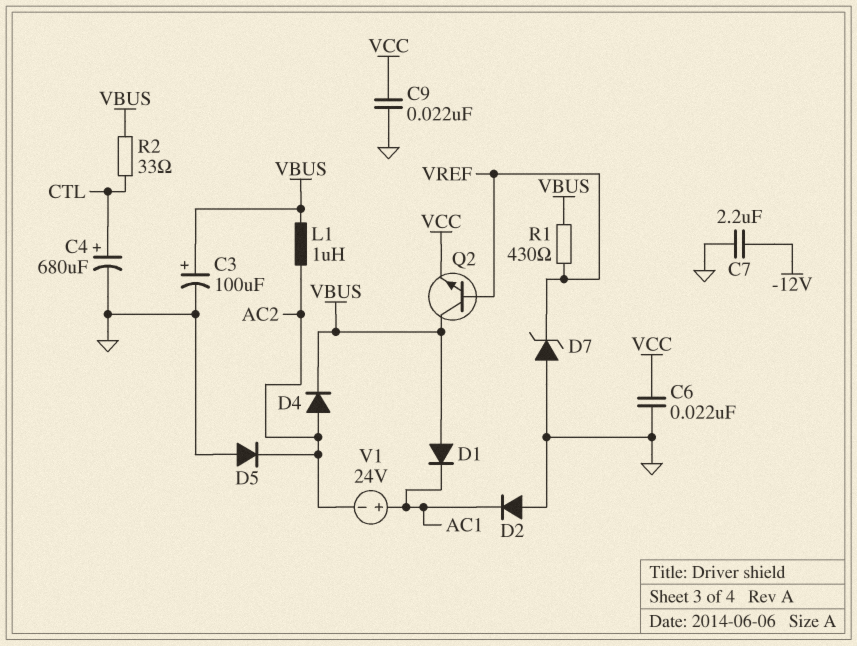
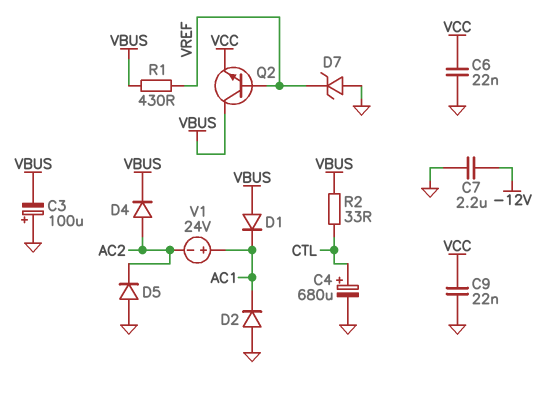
C3: 100uF (plus VBUS, minus GND) -> 100uF (plus GND, minus VBUS)
L1: 1uH (AC2, VBUS) -> none

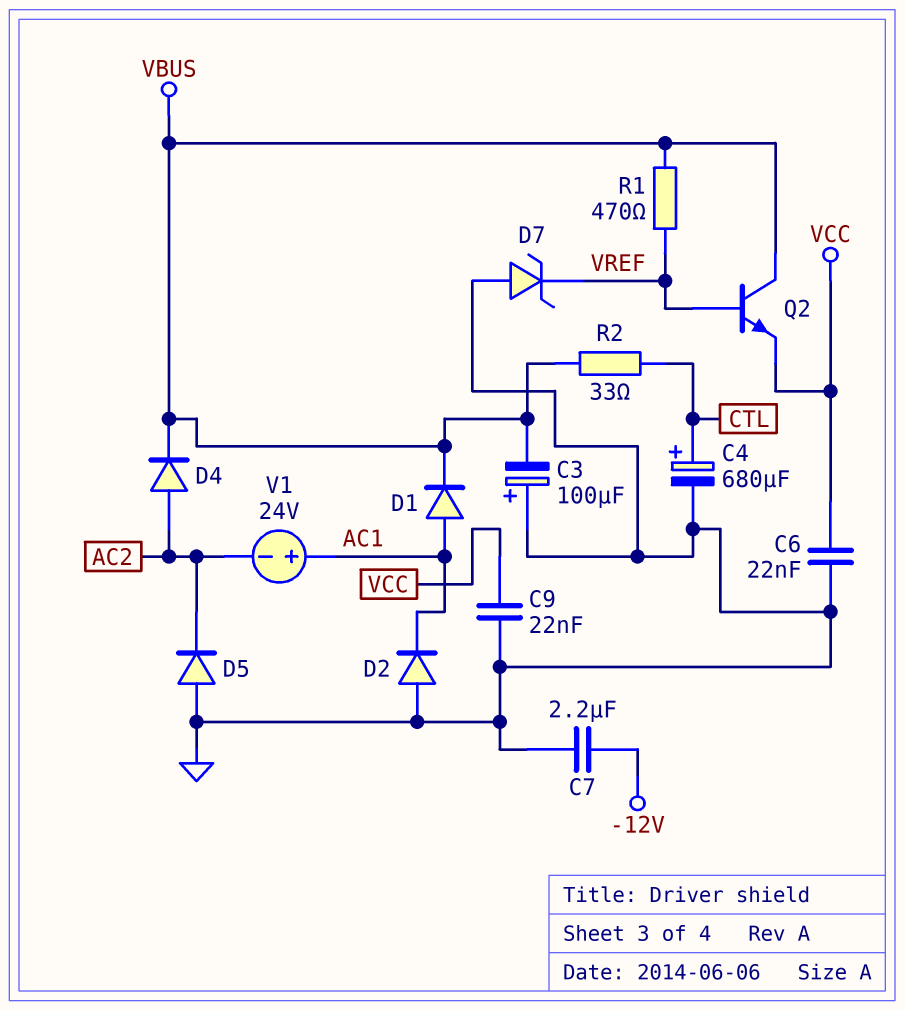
D1: diode (A VBUS, K AC1) -> diode (A AC1, K VBUS)
R1: 430 (VBUS, VREF) -> 470 (VBUS, VREF)

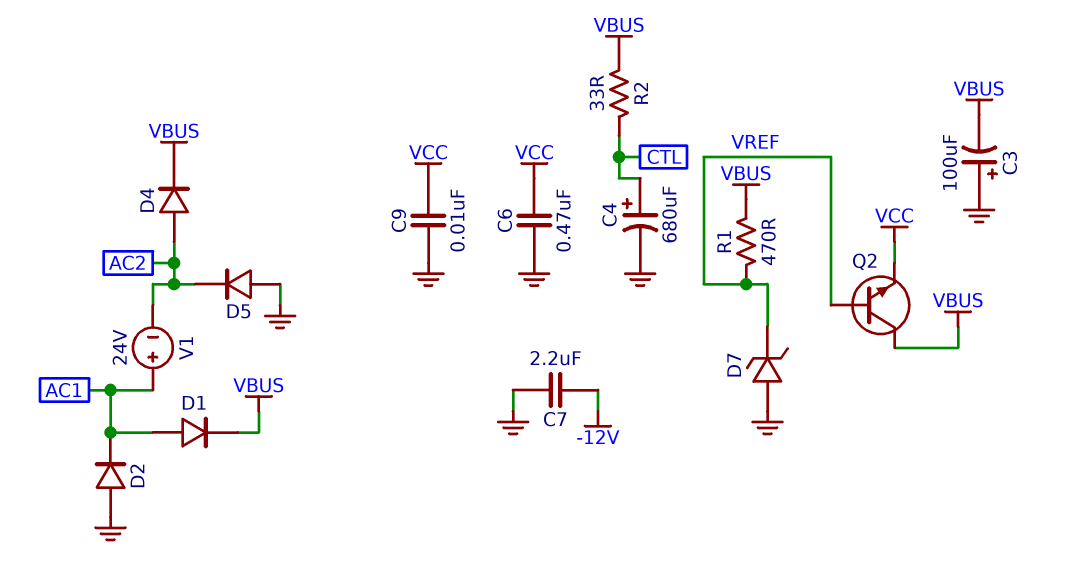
C6: 22nF (GND, VCC) -> 470nF (GND, VCC)
C9: 22nF (GND, VCC) -> 10nF (GND, VCC)

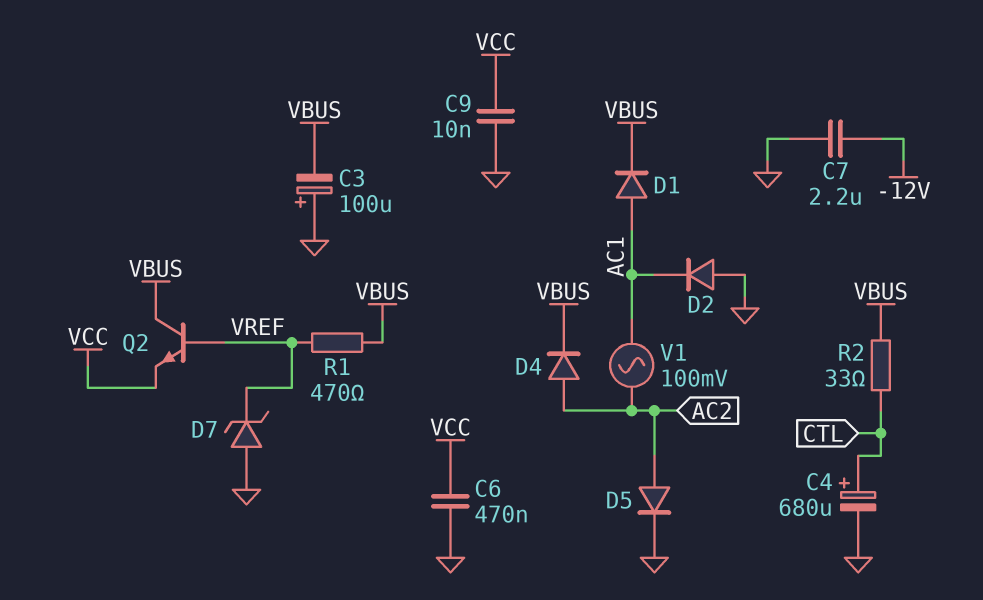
D5: diode (A GND, K AC2) -> diode (A AC2, K GND)
V1: 24V (plus AC1, minus AC2) -> AC 100mV (AC1, AC2)

